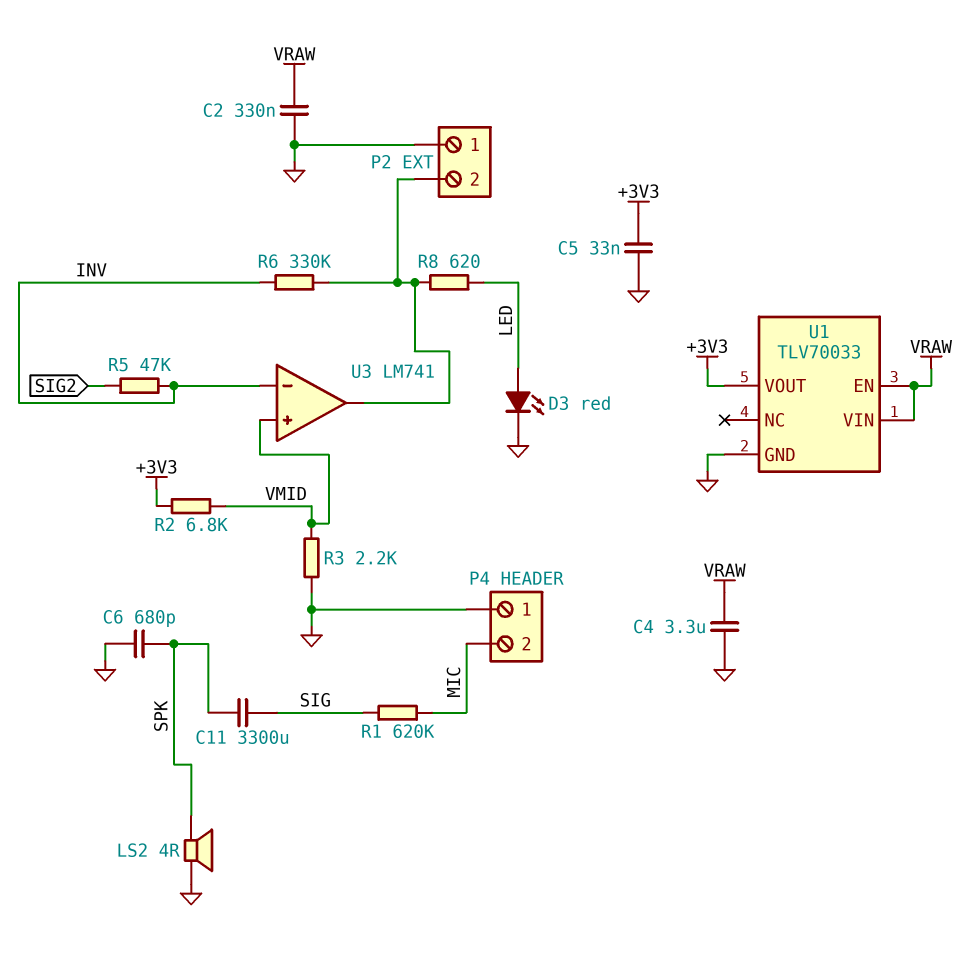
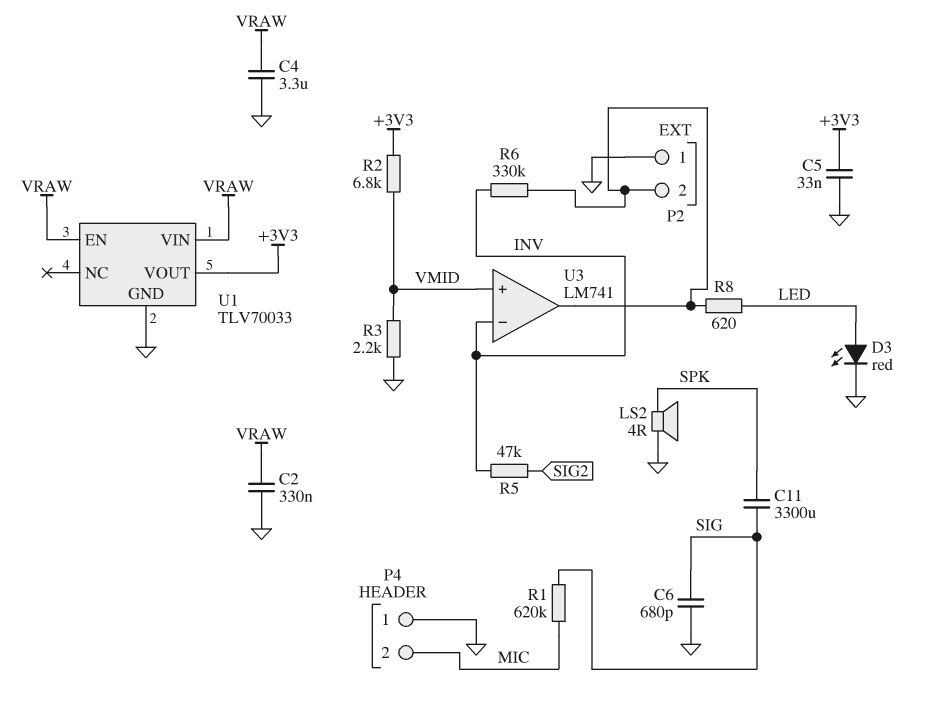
C6: 680pF (GND, SPK) -> 680pF (GND, SIG)

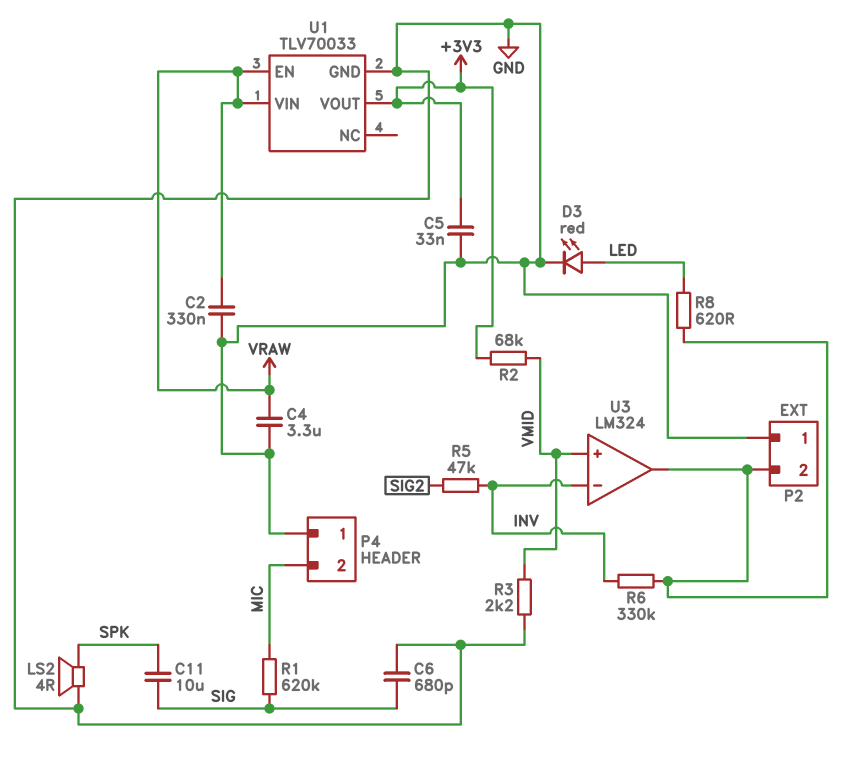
C11: 3300uF (SIG, SPK) -> 10uF (SIG, SPK)
R2: 6.8k (+3V3, VMID) -> 68k (+3V3, VMID)
U3: LM741 -> LM324

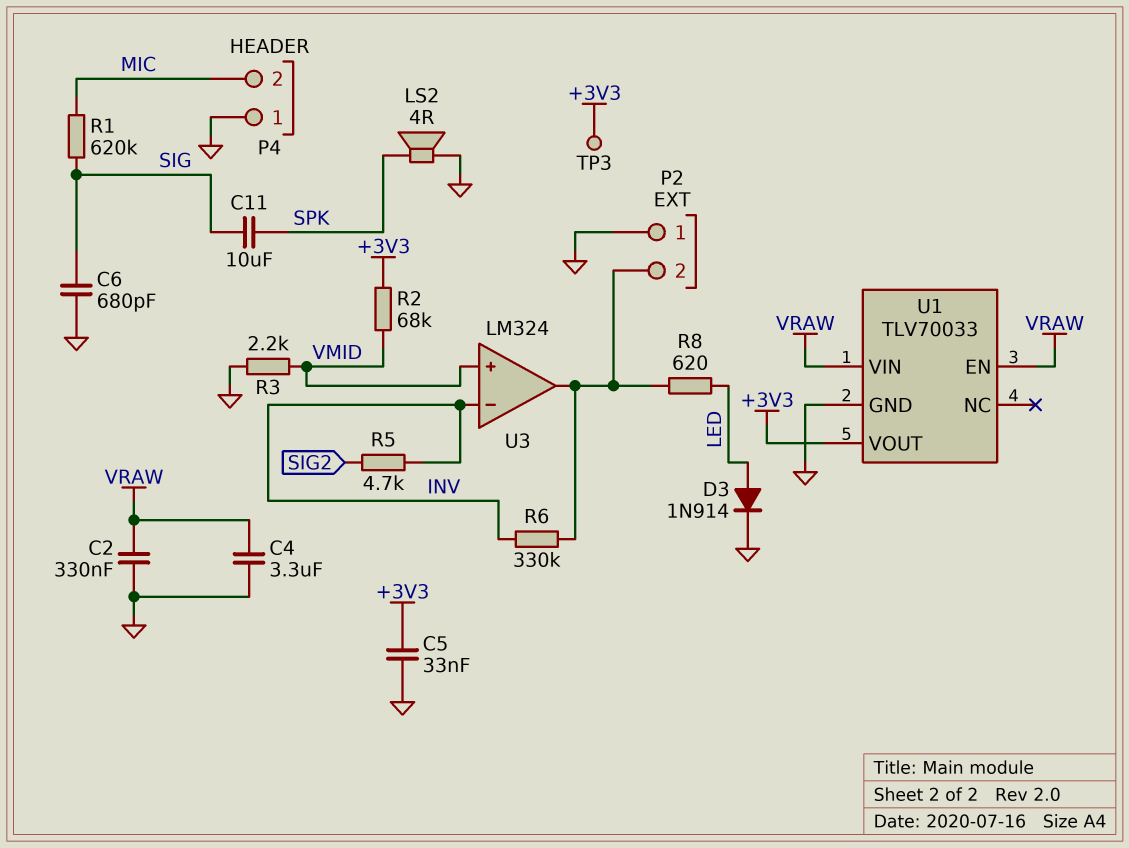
D3: LED red (A LED, K GND) -> diode 1N914 (A LED, K GND)
R5: 47k (INV, SIG2) -> 4.7k (INV, SIG2)
TP3: none -> test point (+3V3)

